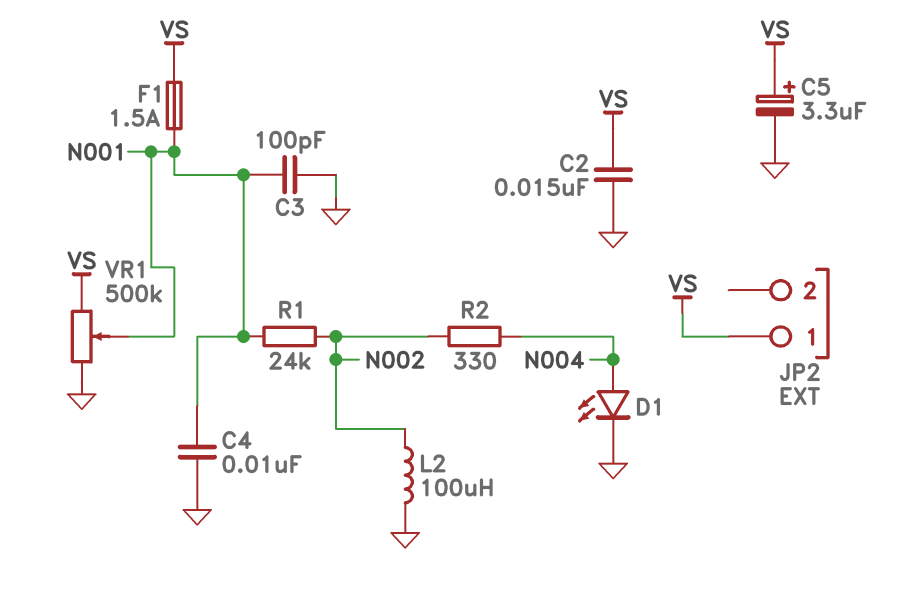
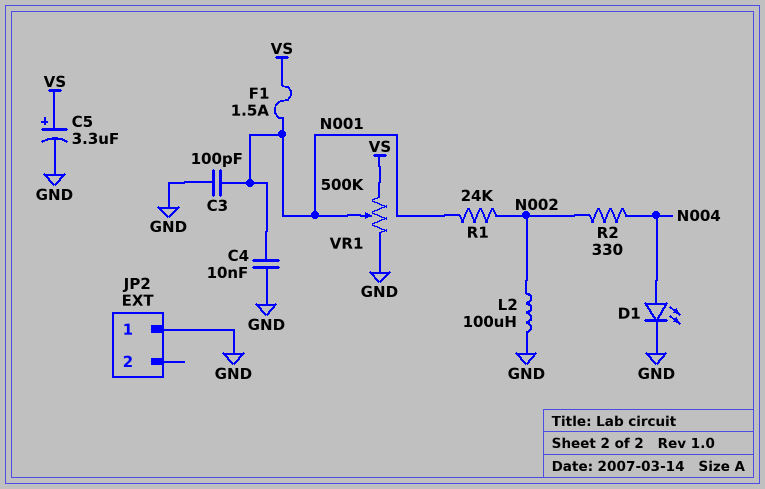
C2: 15nF (GND, VS) -> none
JP2 pin 1: VS -> GND

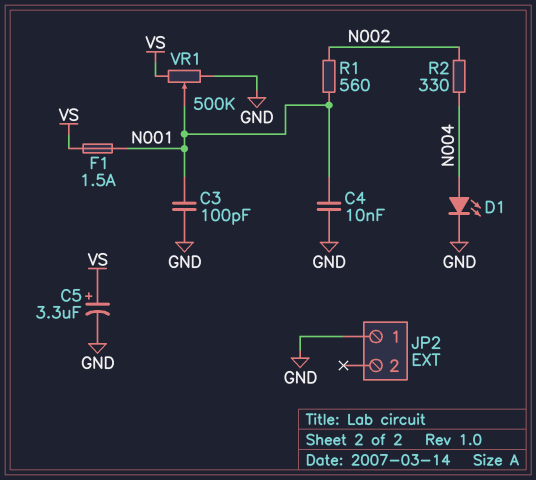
L2: 100uH (GND, N002) -> none
R1: 24k (N001, N002) -> 560 (N001, N002)

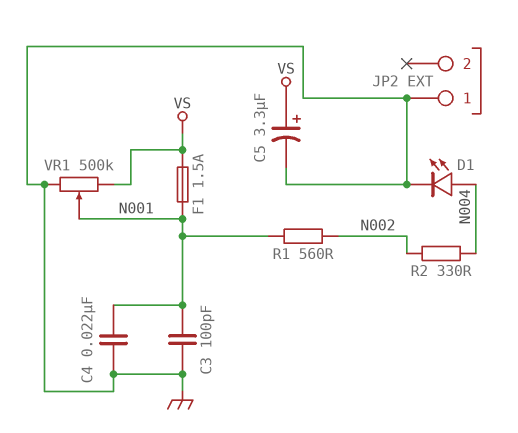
C4: 10nF (GND, N001) -> 22nF (GND, N001)

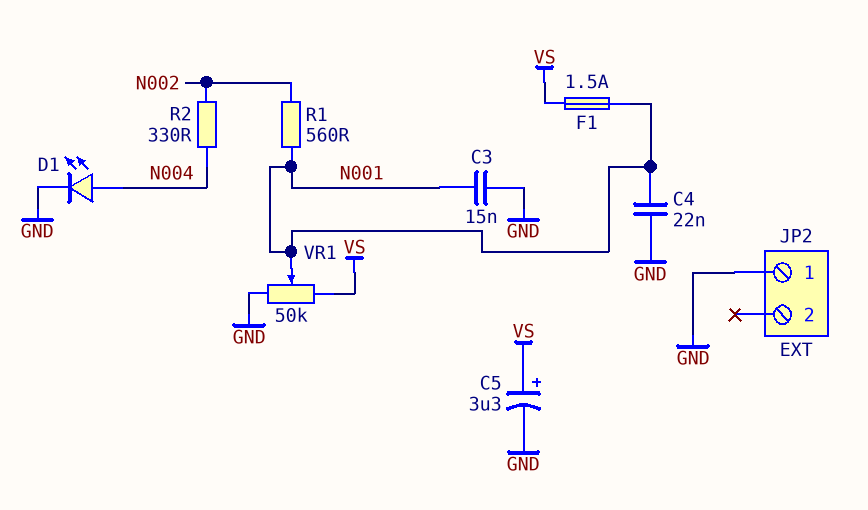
C3: 100pF (GND, N001) -> 15nF (GND, N001)
VR1: 500k (GND, VS, wiper N001) -> 50k (GND, VS, wiper N001)

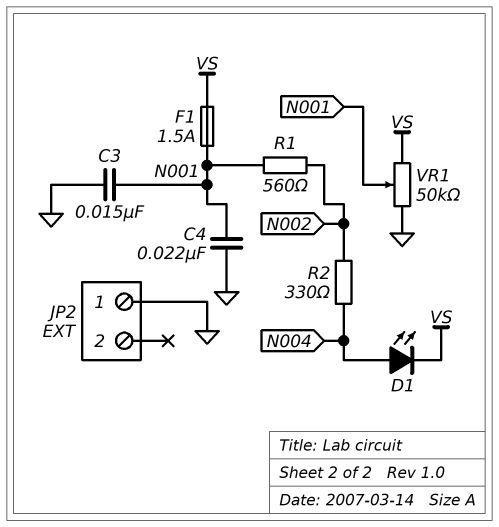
C5: 3.3uF (plus VS, minus GND) -> none
D1: LED (A N004, K GND) -> LED (A N004, K VS)

